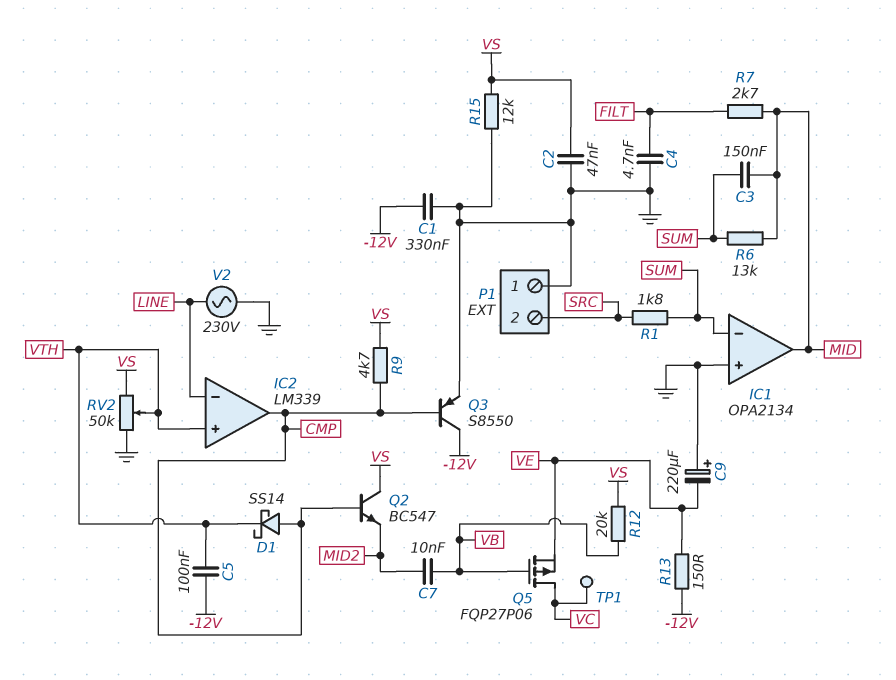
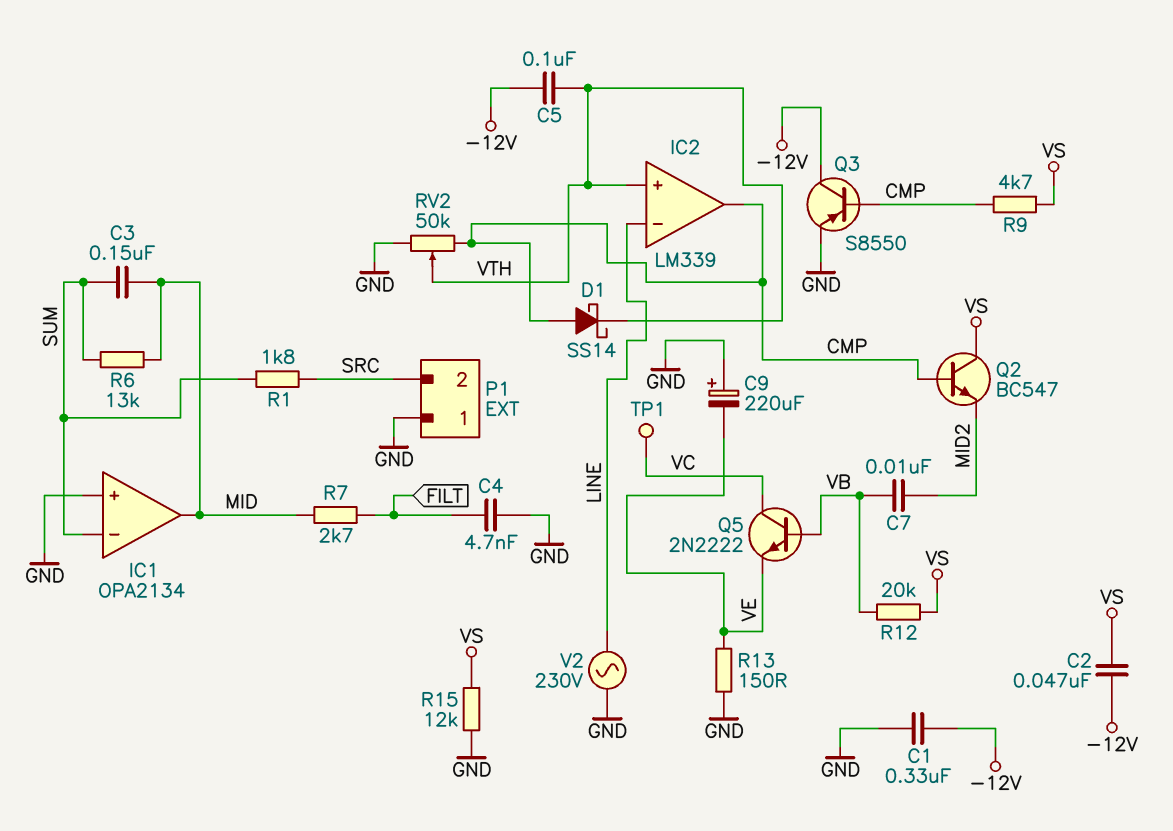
C2: 47nF (GND, VS) -> 47nF (-12V, VS)
Q5: PMOS FQP27P06 (G VB, D VC, S VE) -> NPN 2N2222 (B VB, C VC, E VE)
R13: 150 (-12V, VE) -> 150 (GND, VE)
RV2: 50k (GND, VS, wiper VTH) -> 50k (CMP, GND, wiper VTH)

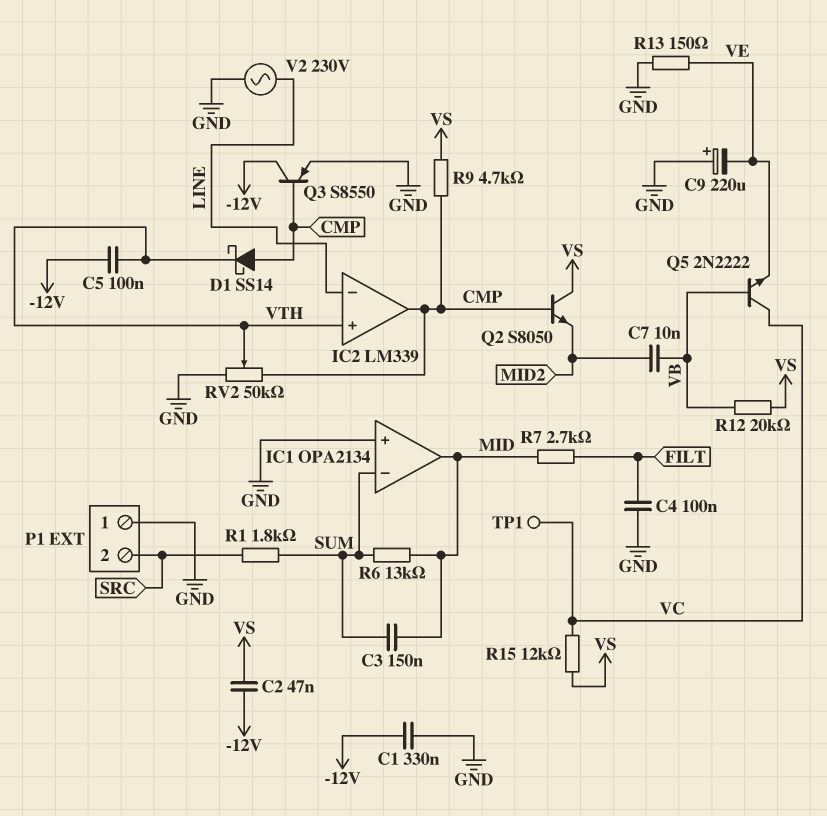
C4: 4.7nF (FILT, GND) -> 100nF (FILT, GND)
Q2: NPN BC547 (B CMP, C VS, E MID2) -> NPN S8050 (B CMP, C VS, E MID2)
R15: 12k (GND, VS) -> 12k (VC, VS)

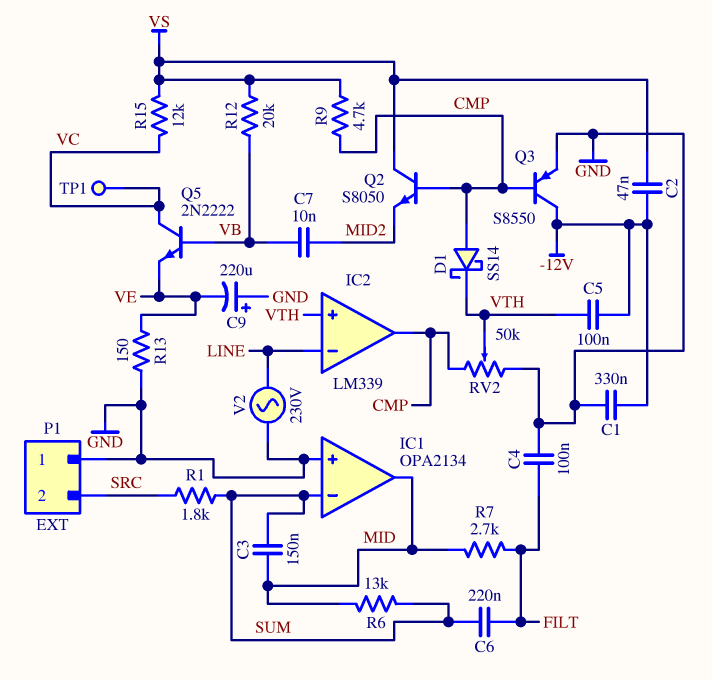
C6: none -> 220nF (FILT, SUM)

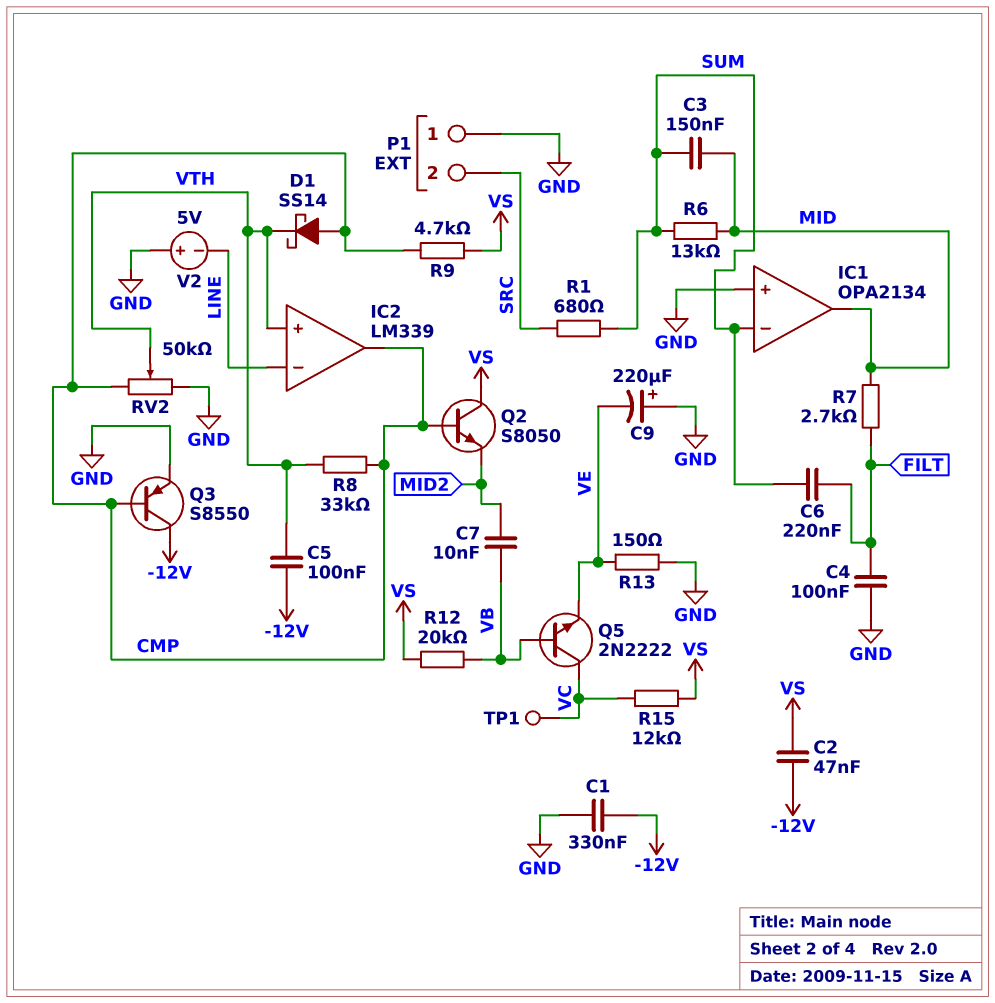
R1: 1.8k (SRC, SUM) -> 680 (SRC, SUM)
R8: none -> 33k (CMP, VTH)
V2: AC 230V (GND, LINE) -> 5V (plus GND, minus LINE)

